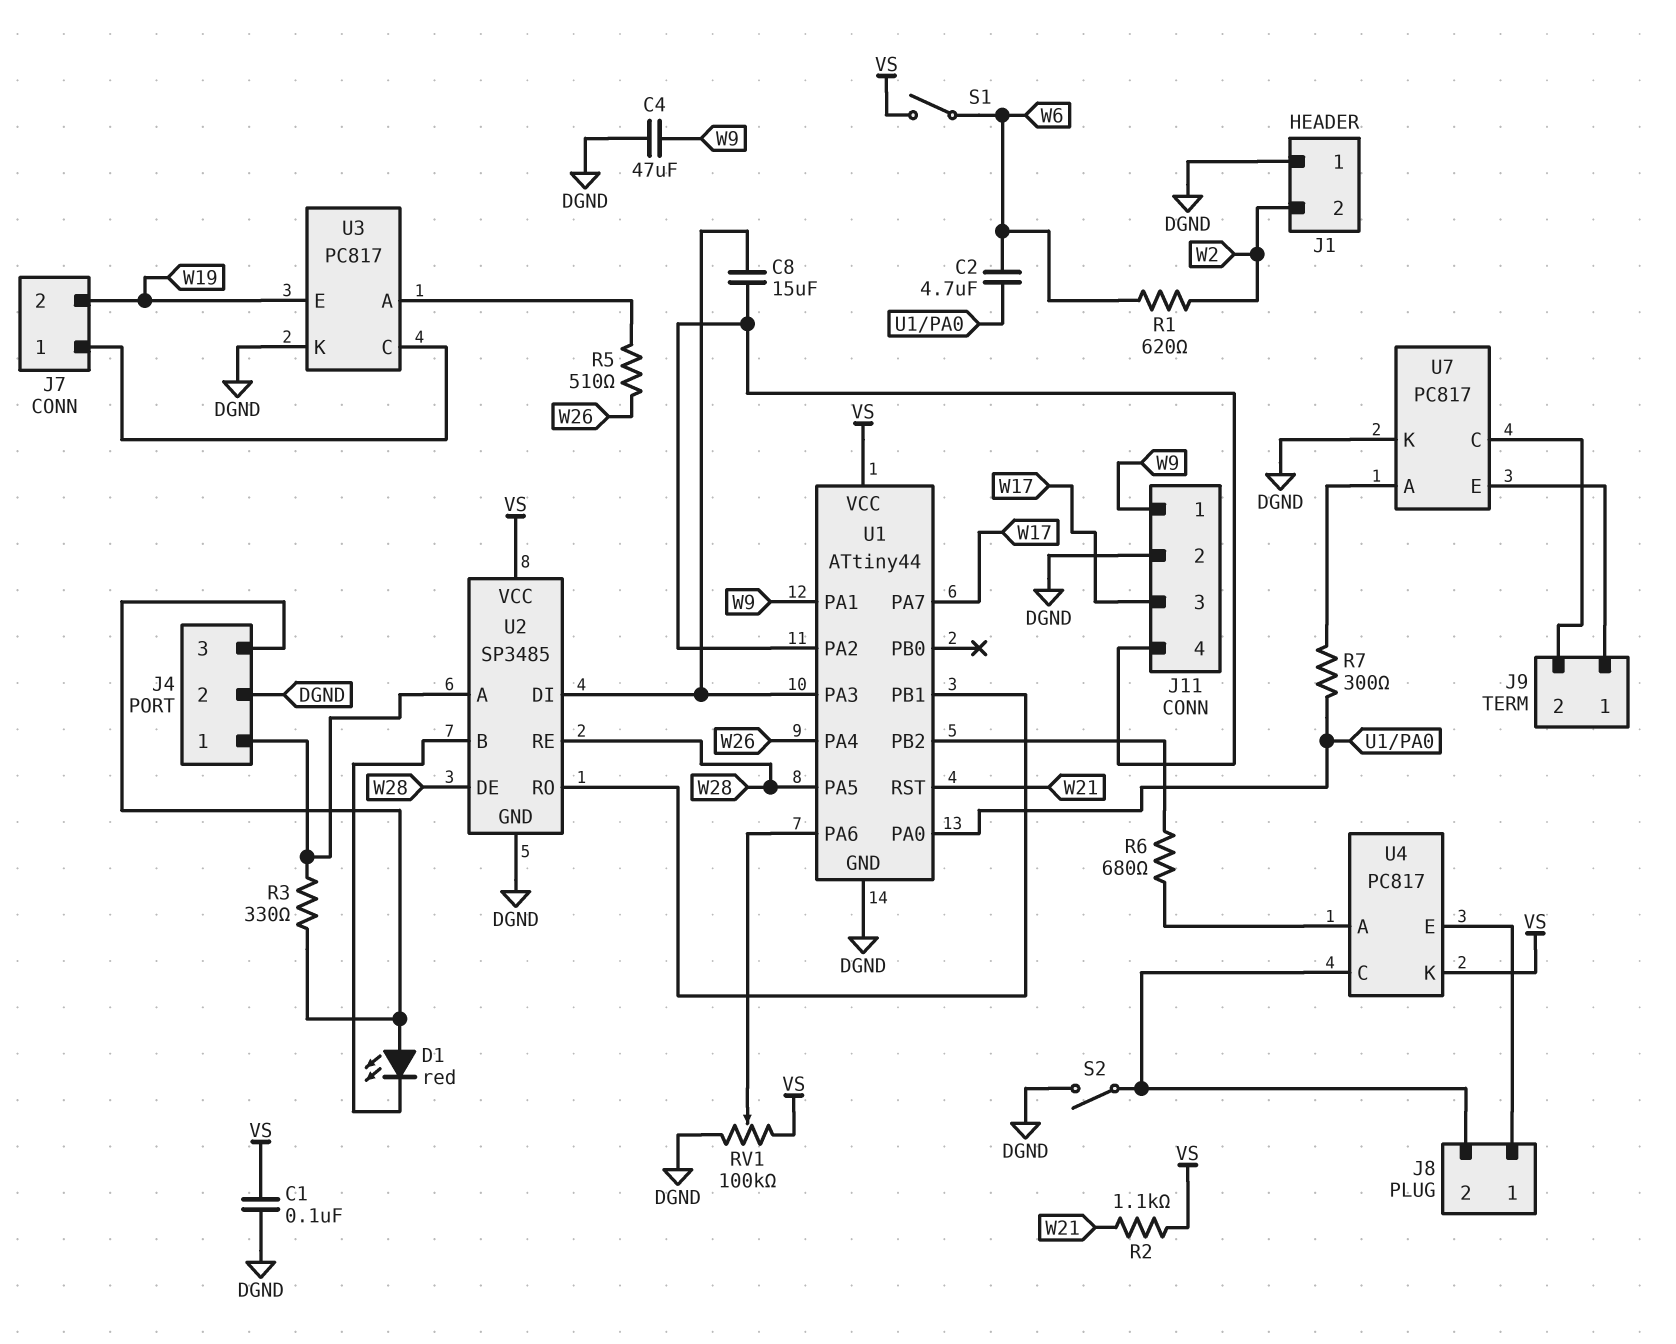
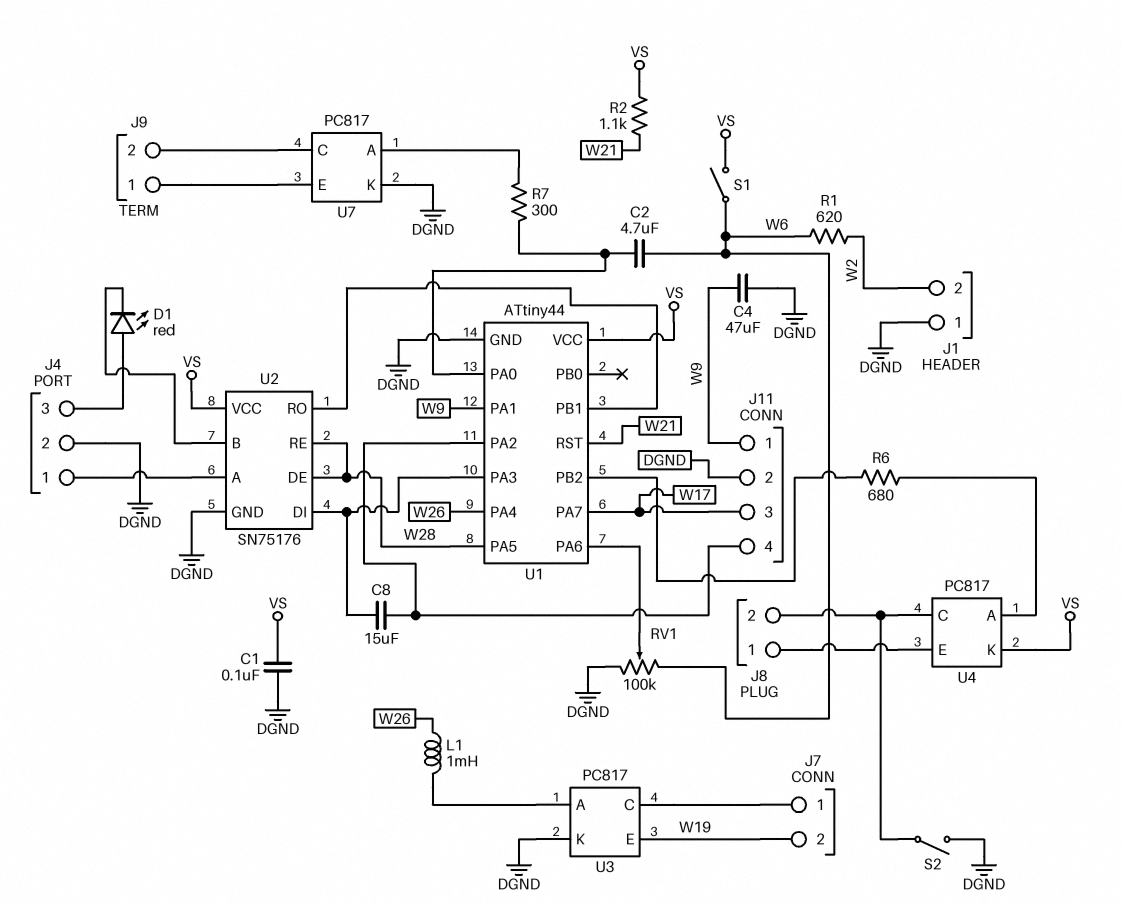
L1: none -> 1mH (U3/A, W26)
R3: 330 (J4/1, J4/3) -> none
R5: 510 (U3/A, W26) -> none
RV1: 100k (DGND, VS, wiper U1/PA6) -> 100k (DGND, W6, wiper U1/PA6)
U2: SP3485 -> SN75176

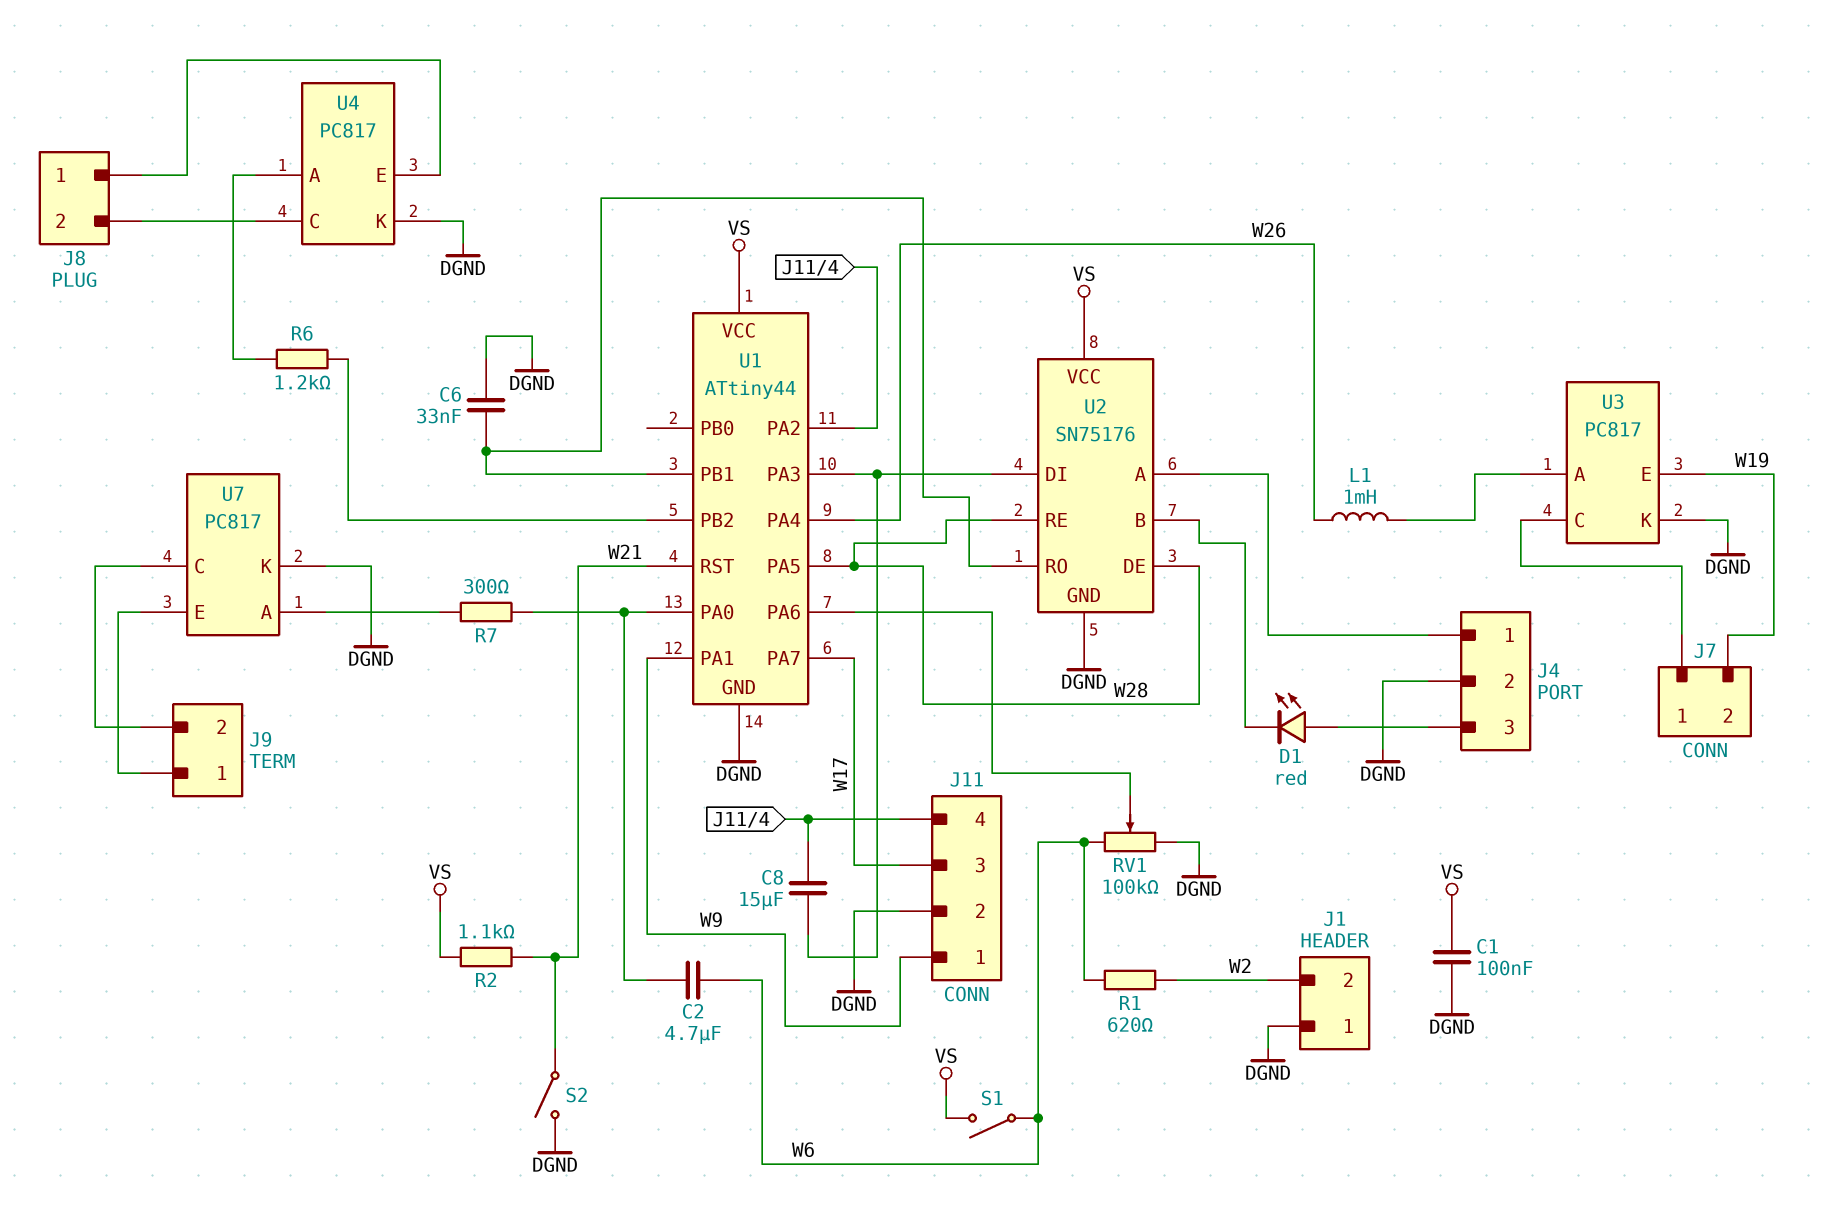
C4: 47uF (DGND, W9) -> none
C6: none -> 33nF (DGND, U1/PB1)
R6: 680 (U1/PB2, U4/A) -> 1.2k (U1/PB2, U4/A)
S2: switch (DGND, J8/2) -> switch (DGND, W21)
U4 pin K: VS -> DGND

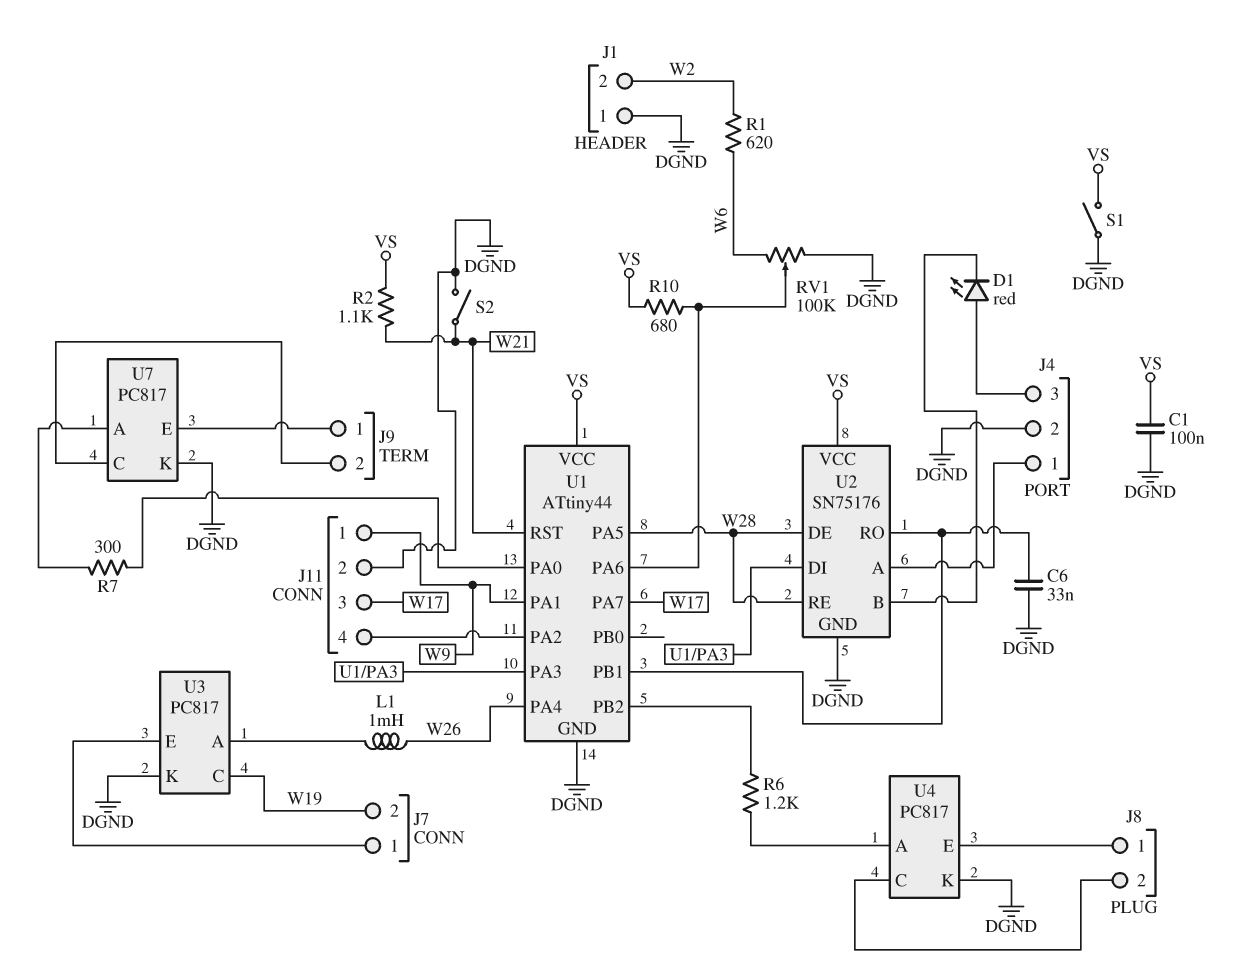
C2: 4.7uF (U1/PA0, W6) -> none
C8: 15uF (J11/4, U1/PA3) -> none
R10: none -> 680 (U1/PA6, VS)
S1: switch (VS, W6) -> switch (DGND, VS)
U3 pin C: J7/1 -> W19
U3 pin E: W19 -> J7/1

